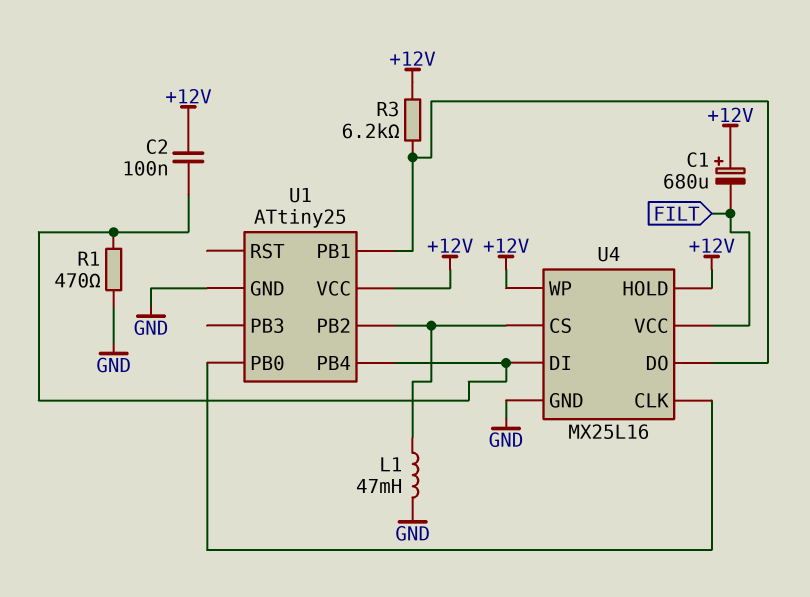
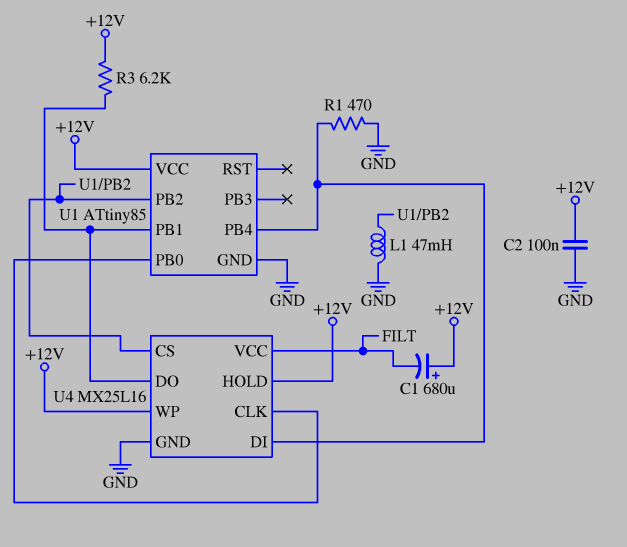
C2: 100nF (+12V, U1/PB4) -> 100nF (+12V, GND)
U1: ATtiny25 -> ATtiny85

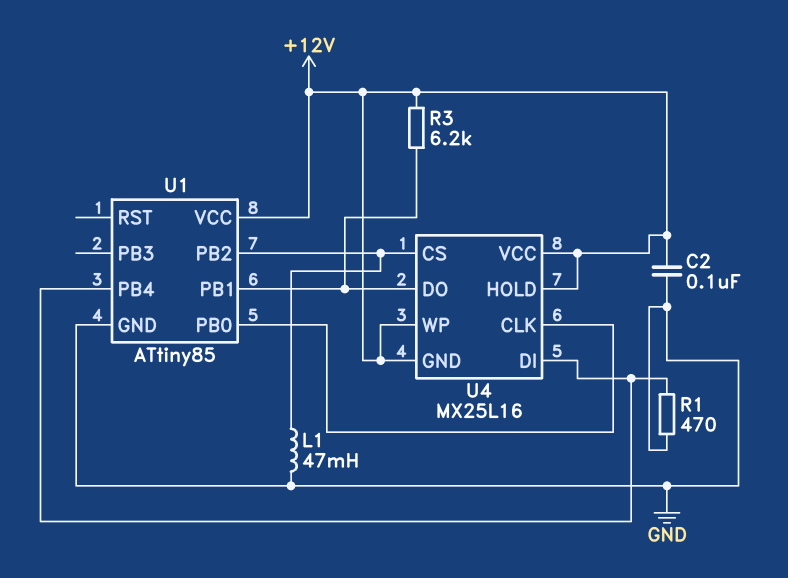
C1: 680uF (plus +12V, minus FILT) -> none
U4 pin GND: GND -> +12V
U4 pin VCC: FILT -> +12V

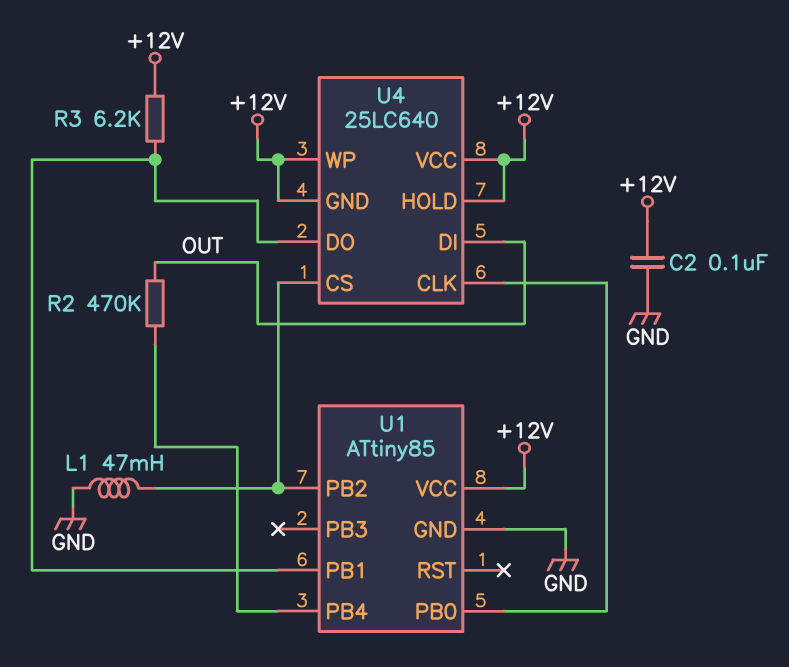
R1: 470 (GND, U1/PB4) -> none
R2: none -> 470k (OUT, U1/PB4)
U4: MX25L16 -> 25LC640
U4 pin DI: U1/PB4 -> OUT

